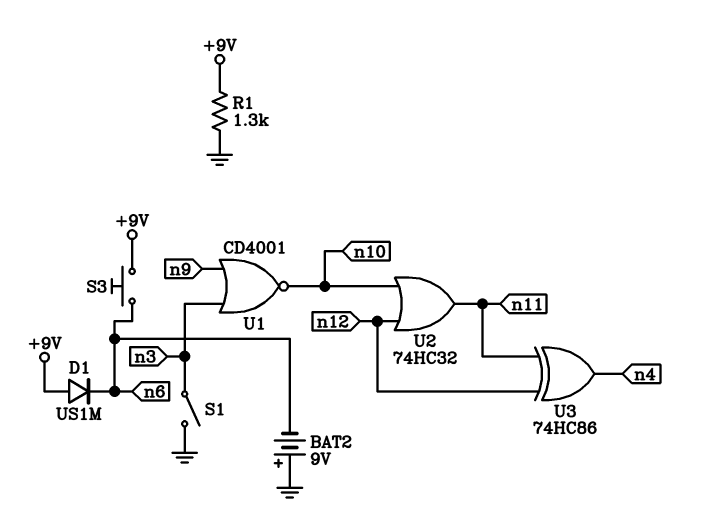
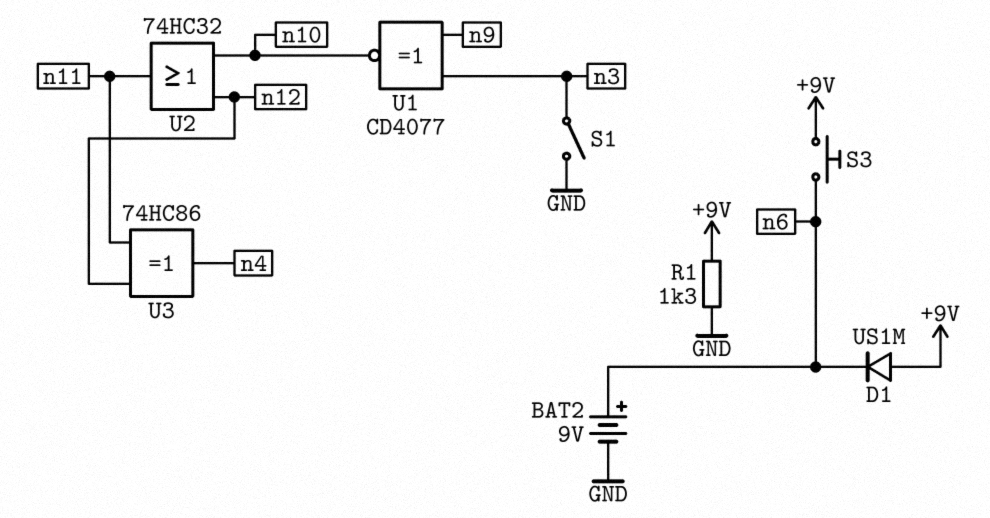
BAT2: 9V (plus GND, minus n6) -> 9V (plus n6, minus GND)
U1: NOR CD4001 (in n3, in n9, out n10) -> XNOR CD4077 (in n3, in n9, out n10)

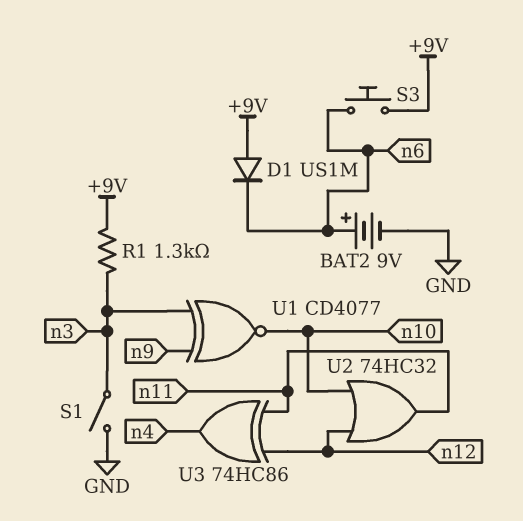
R1: 1.3k (+9V, GND) -> 1.3k (+9V, n3)

